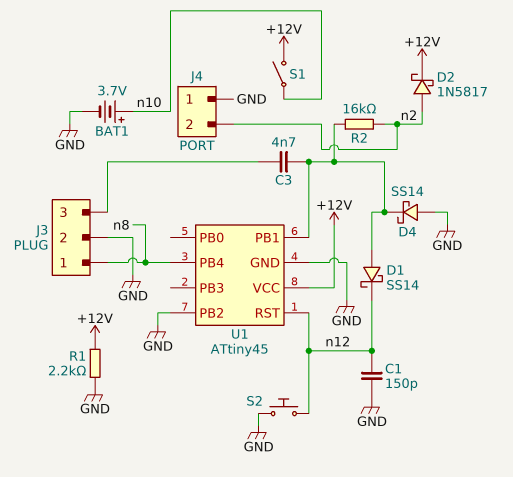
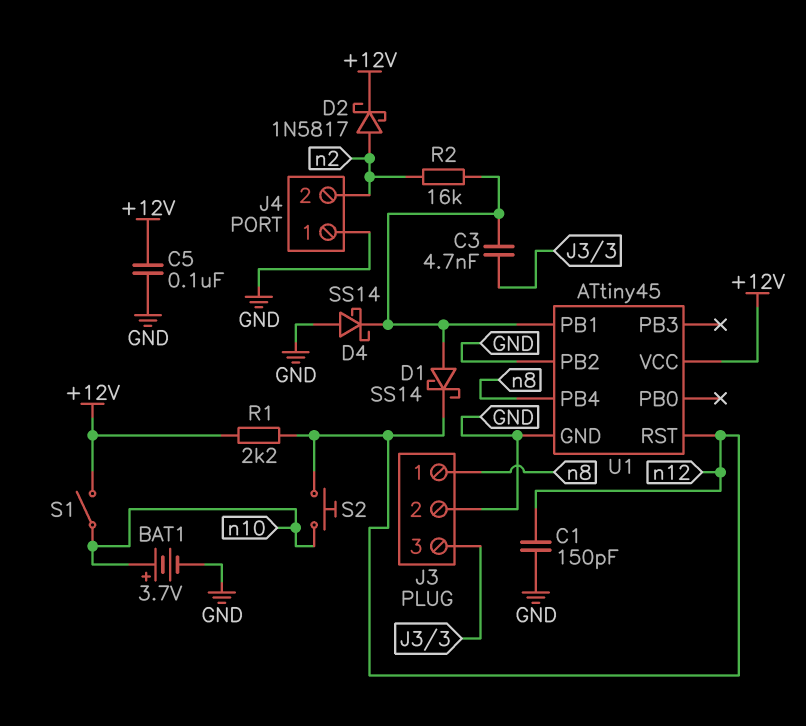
C5: none -> 100nF (+12V, GND)
R1: 2.2k (+12V, GND) -> 2.2k (+12V, n12)
S2: button (GND, n12) -> button (n10, n12)

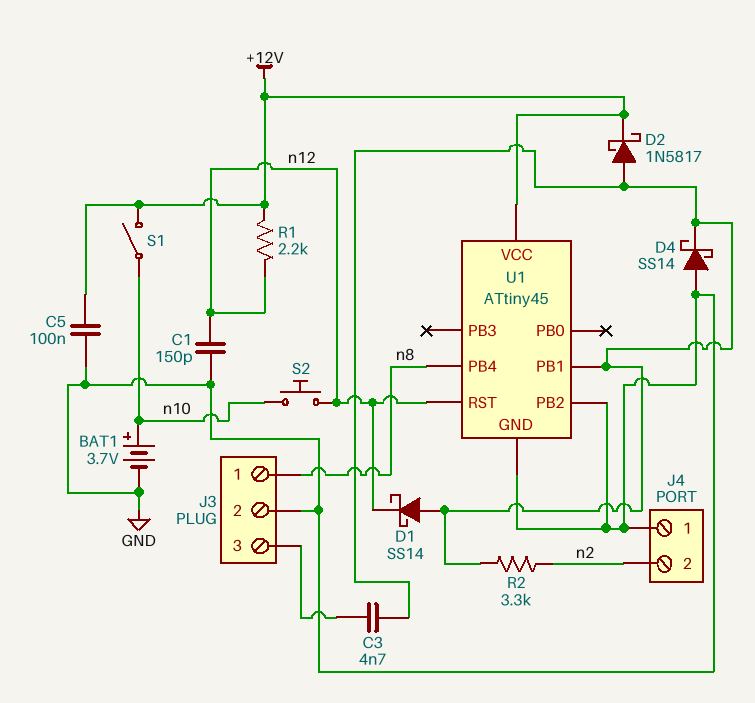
D2: schottky 1N5817 (A n2, K +12V) -> schottky 1N5817 (A U1/PB1, K +12V)
R2: 16k (U1/PB1, n2) -> 3.3k (U1/PB1, n2)

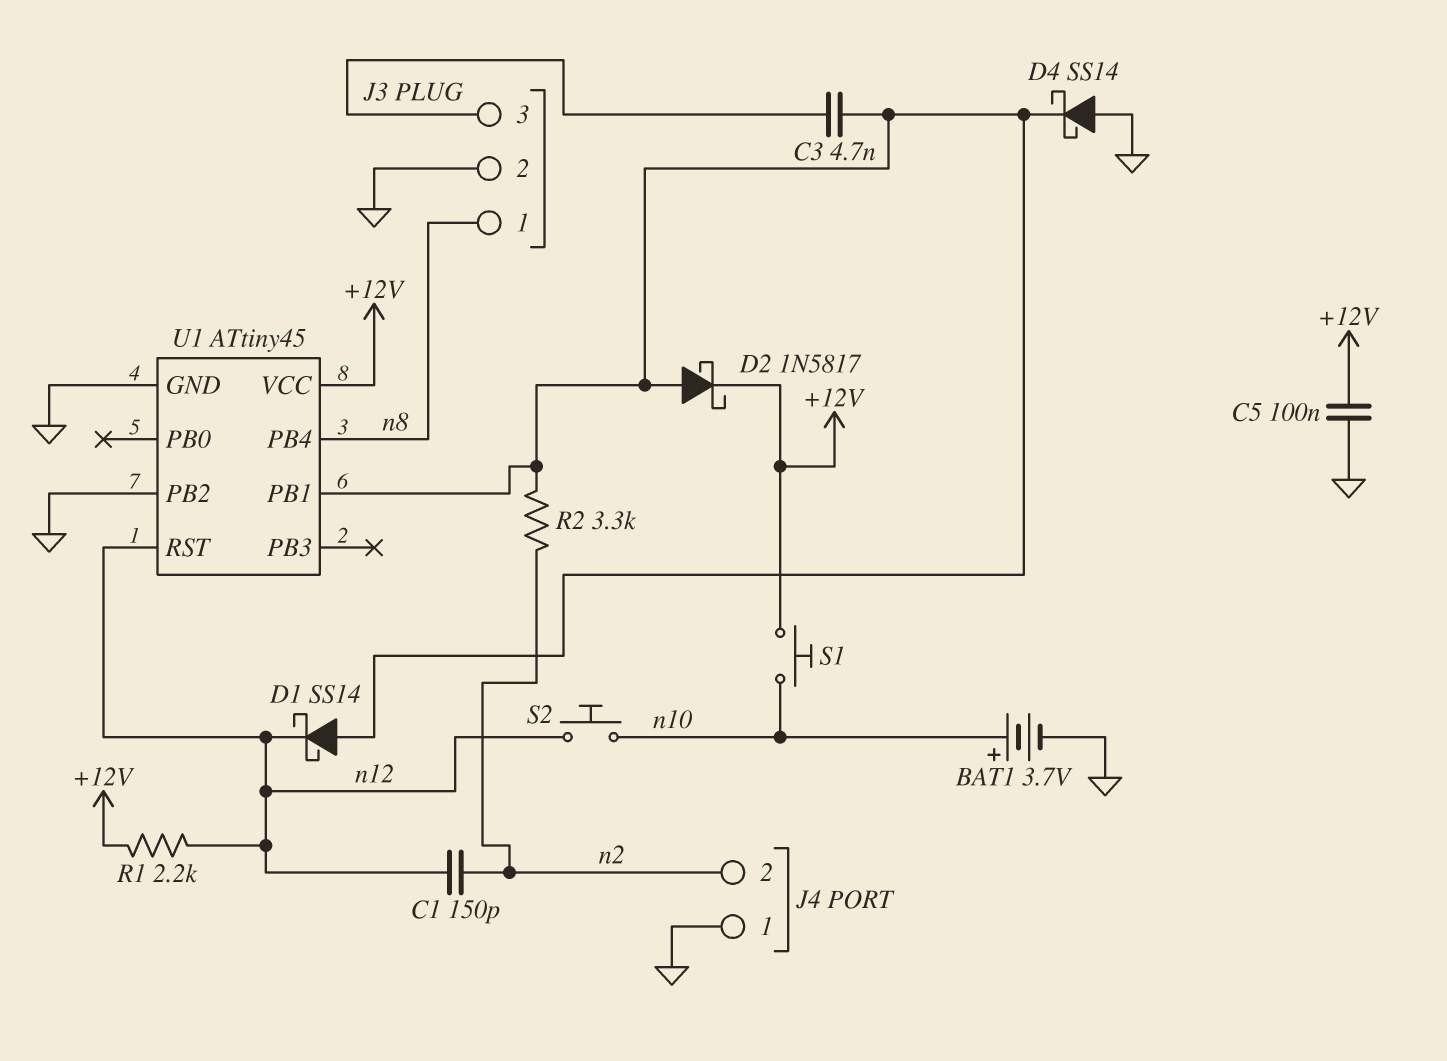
C1: 150pF (GND, n12) -> 150pF (n2, n12)
S1: switch (+12V, n10) -> button (+12V, n10)

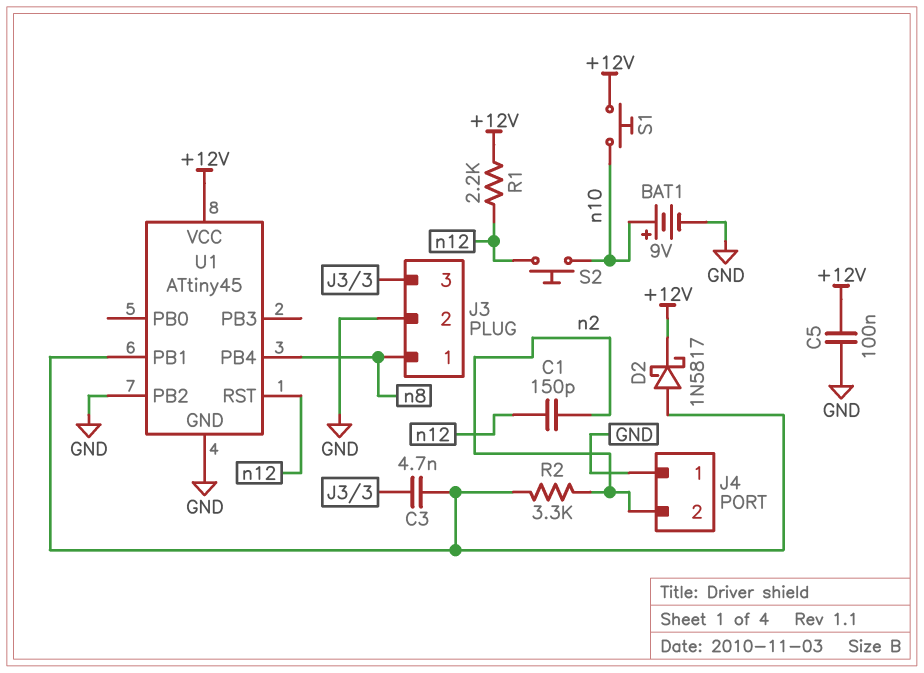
BAT1: 3.7V (plus n10, minus GND) -> 9V (plus n10, minus GND)
D1: schottky SS14 (A U1/PB1, K n12) -> none
D4: schottky SS14 (A GND, K U1/PB1) -> none

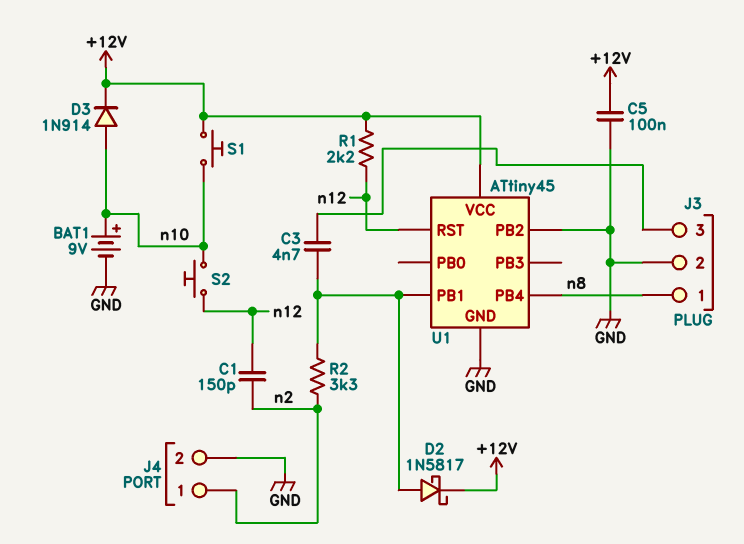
D3: none -> diode 1N914 (A n10, K +12V)
J4 pin 1: GND -> n2
J4 pin 2: n2 -> GND

